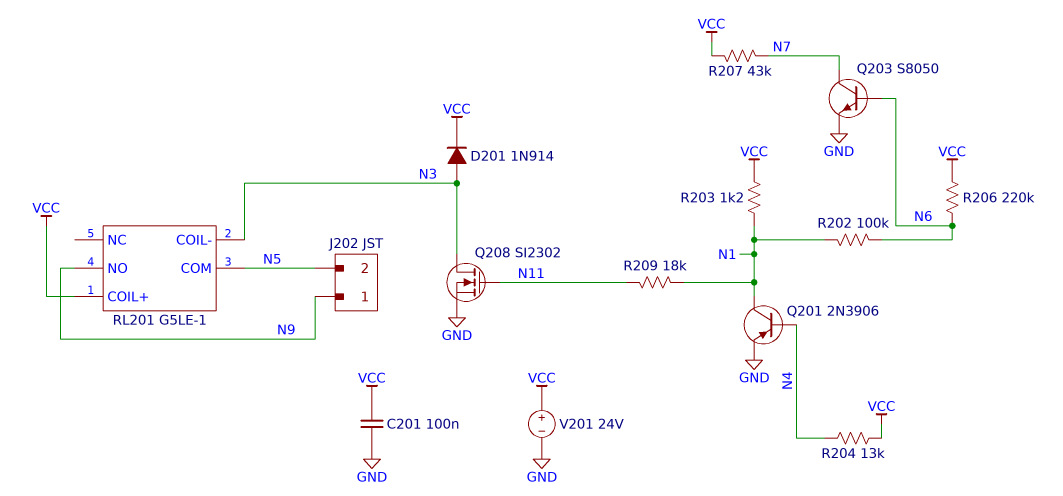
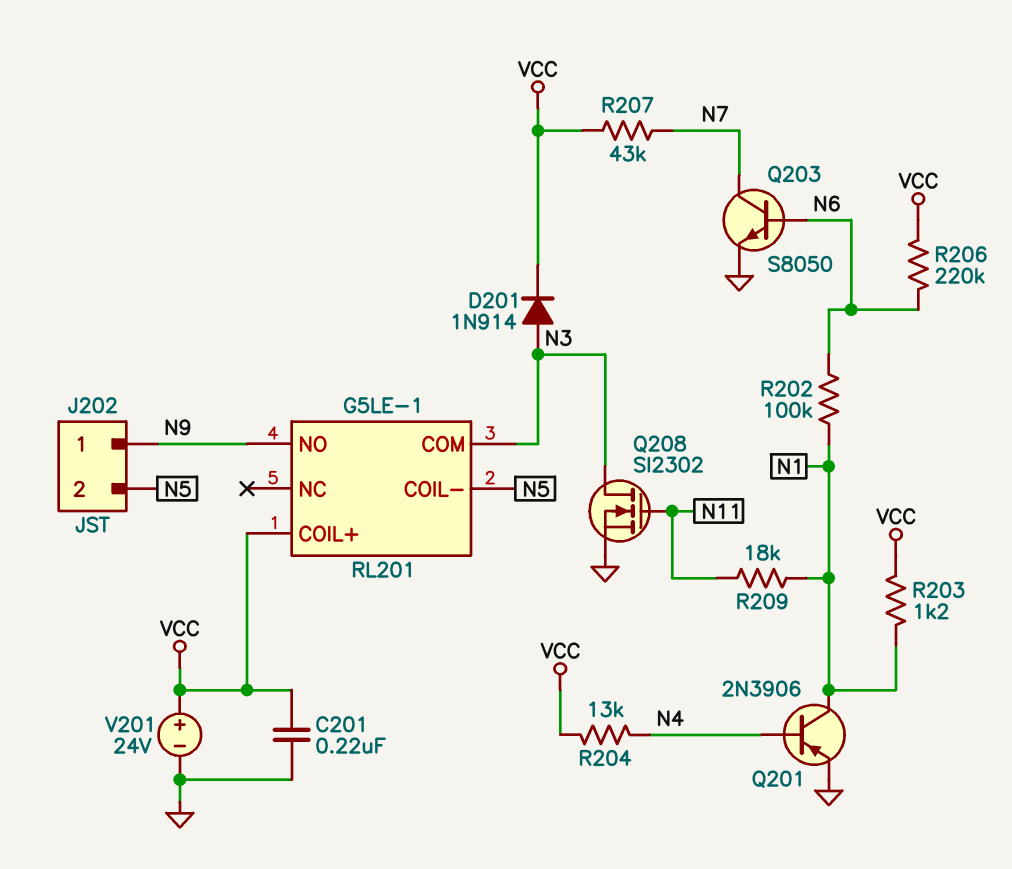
C201: 100nF (GND, VCC) -> 220nF (GND, VCC)
RL201 pin COIL-: N3 -> N5
RL201 pin COM: N5 -> N3

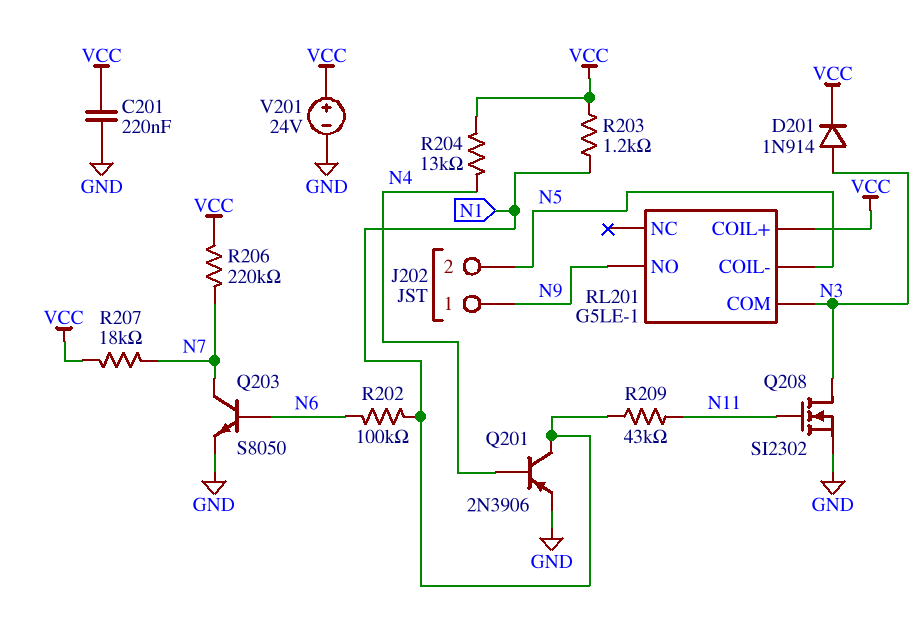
R206: 220k (N6, VCC) -> 220k (N7, VCC)
R207: 43k (N7, VCC) -> 18k (N7, VCC)
R209: 18k (N1, N11) -> 43k (N1, N11)

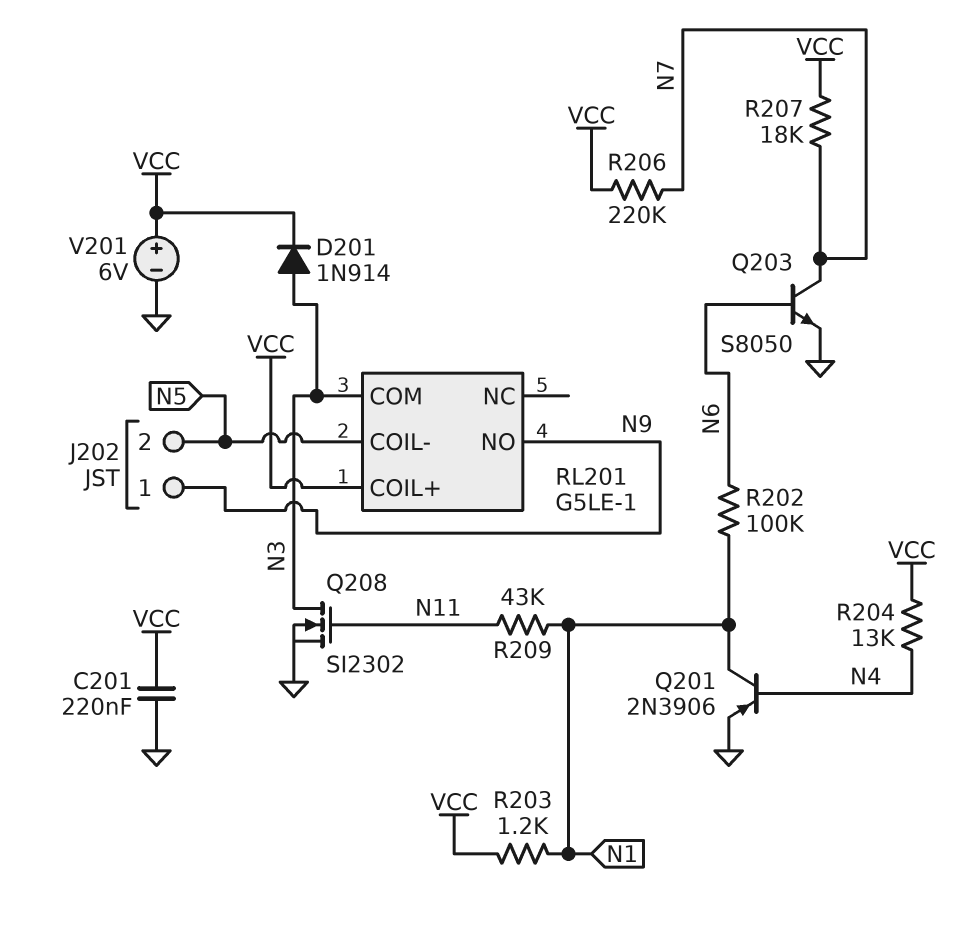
V201: 24V (plus VCC, minus GND) -> 6V (plus VCC, minus GND)

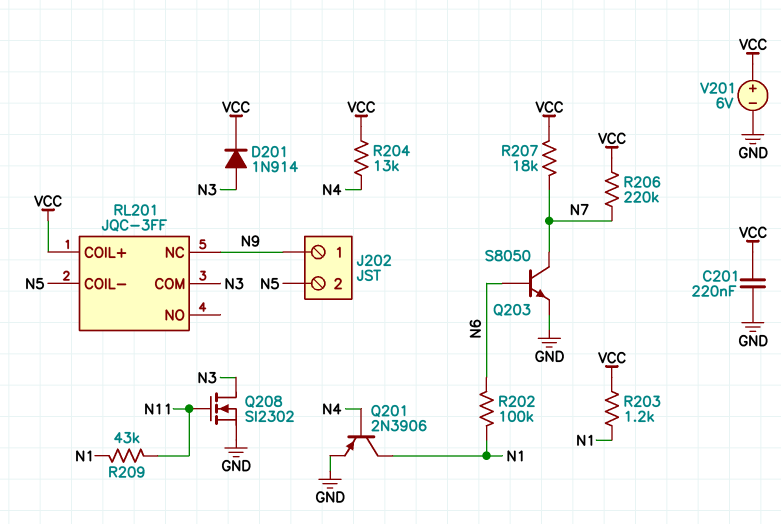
RL201: G5LE-1 -> JQC-3FF
RL201 pin NC: none -> N9
RL201 pin NO: N9 -> none

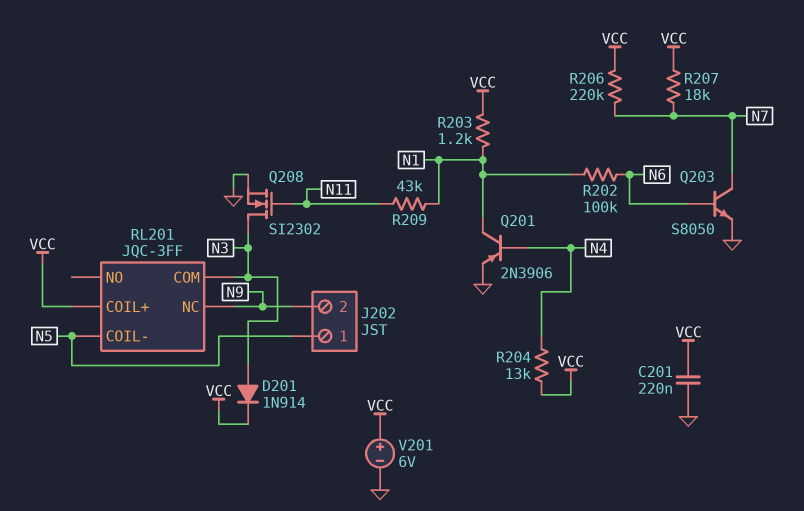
J202 pin 1: N9 -> N5
J202 pin 2: N5 -> N9

